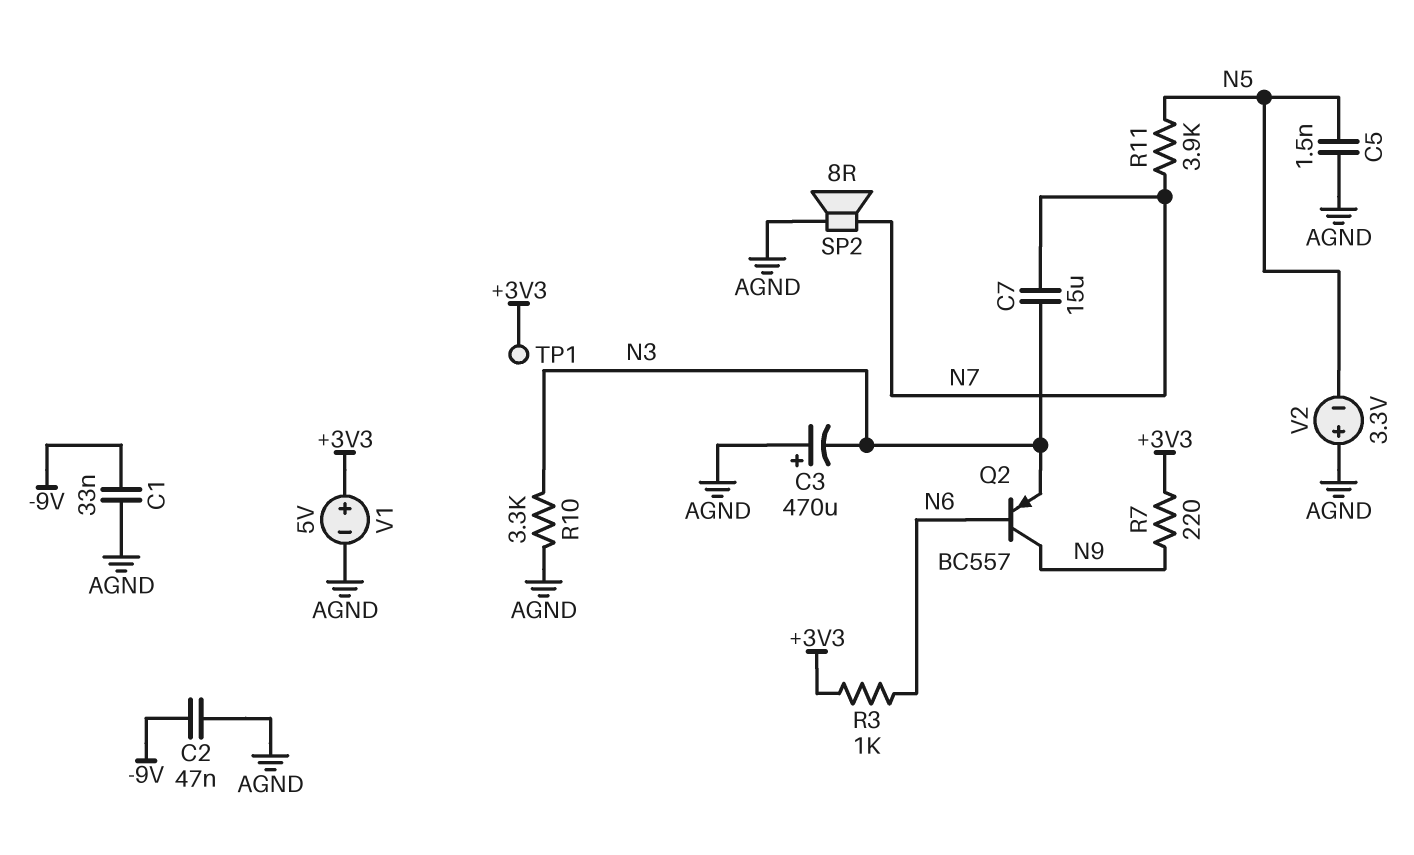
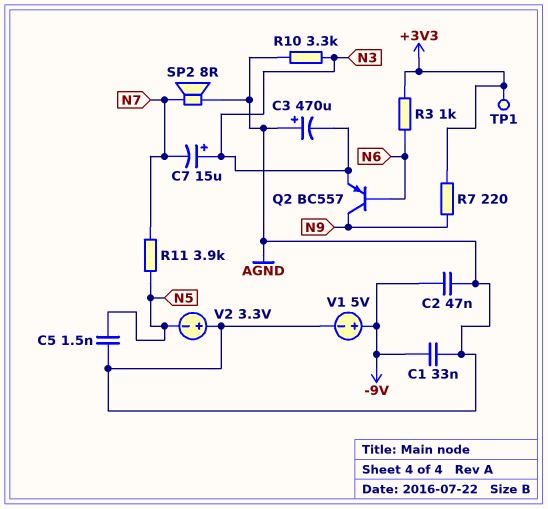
C7: 15uF (N3, N7) -> 15uF (plus N3, minus N7)
V1: 5V (plus +3V3, minus AGND) -> 5V (plus -9V, minus AGND)

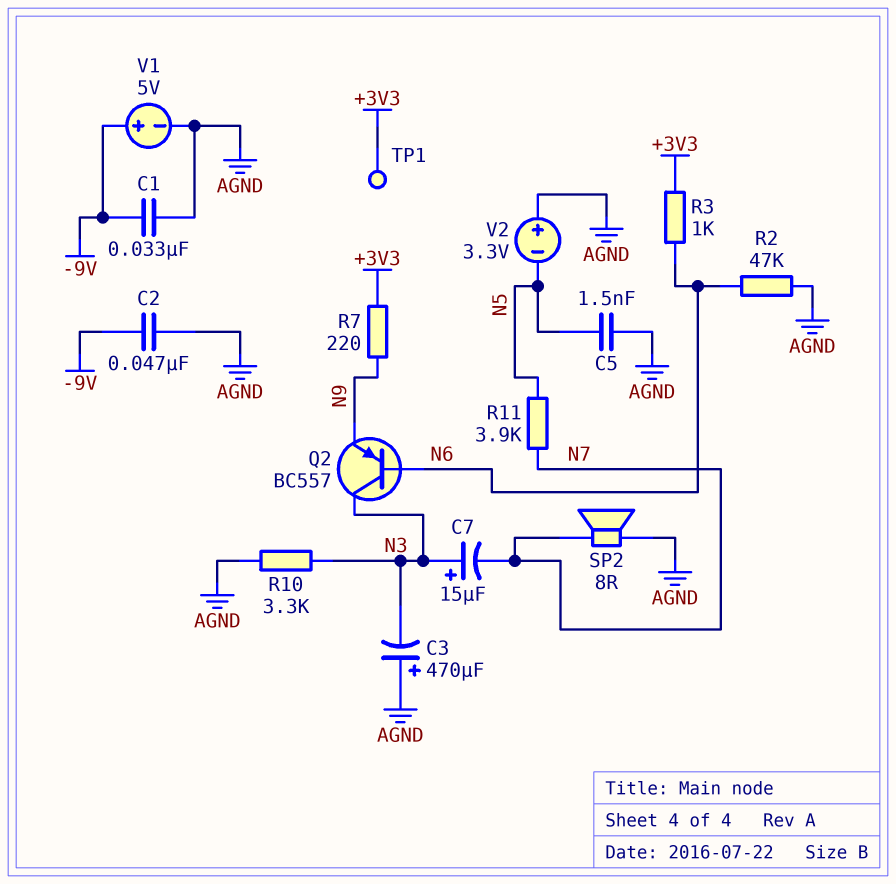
Q2: PNP BC557 (B N6, C N9, E N3) -> PNP BC557 (B N6, C N3, E N9)
R2: none -> 47k (AGND, N6)

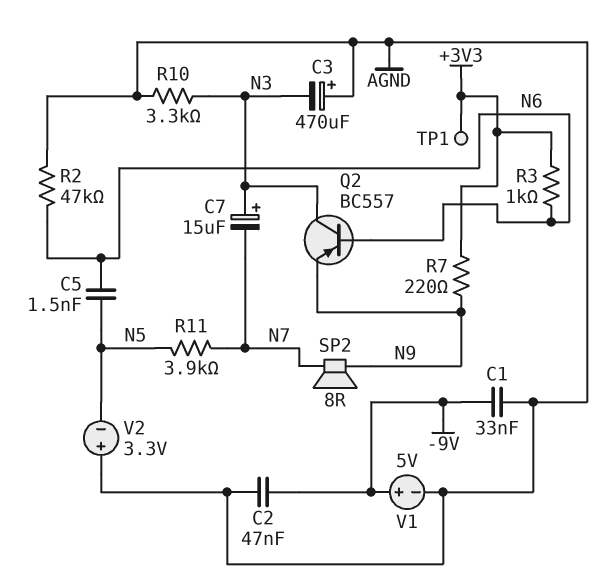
C5: 1.5nF (AGND, N5) -> 1.5nF (N5, N6)
SP2: speaker 8R (AGND, N7) -> speaker 8R (N7, N9)

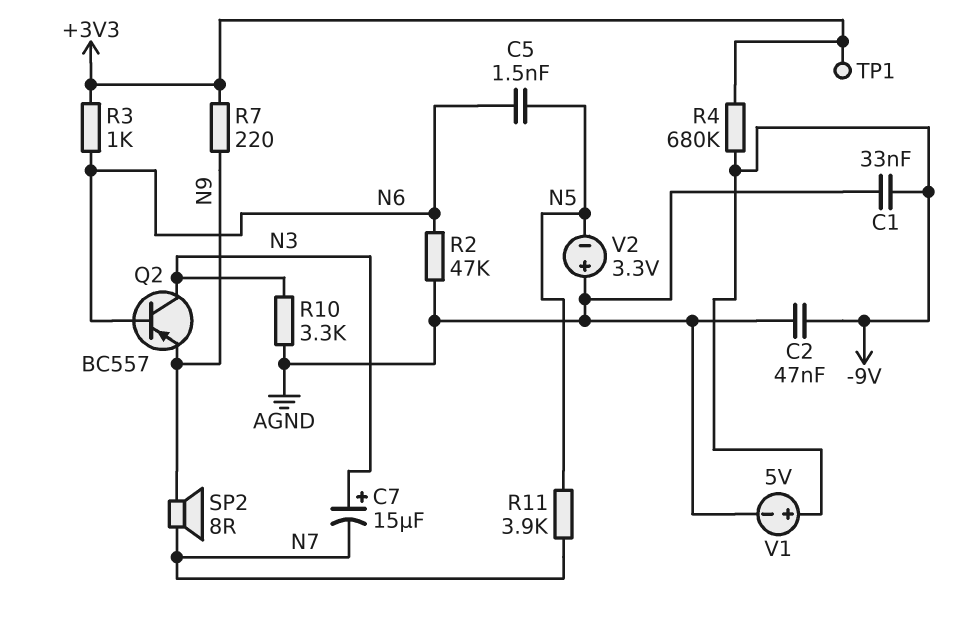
C3: 470uF (plus AGND, minus N3) -> none
R4: none -> 680k (+3V3, -9V)

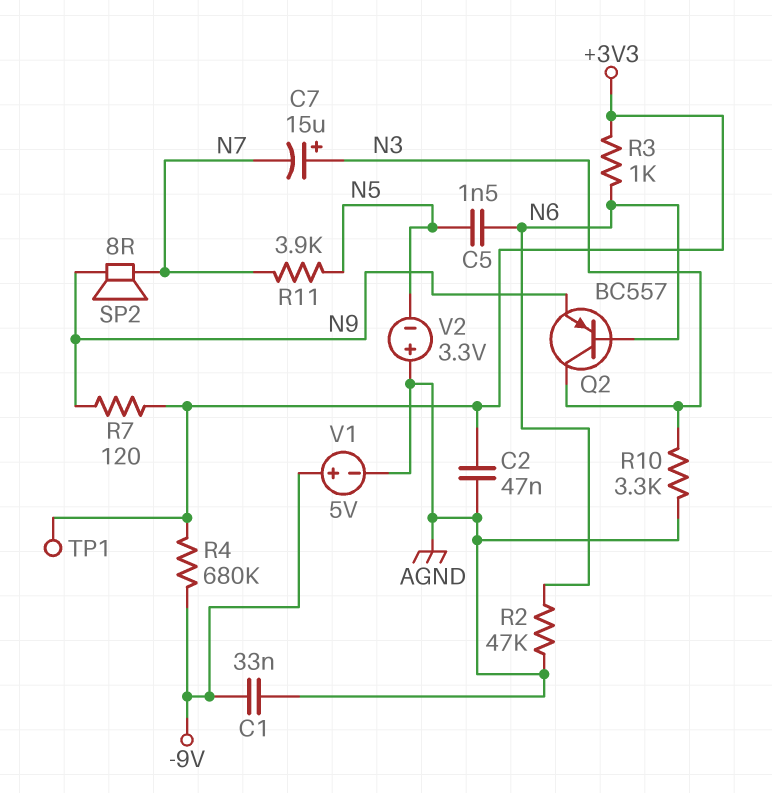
C2: 47nF (-9V, AGND) -> 47nF (+3V3, AGND)
R7: 220 (+3V3, N9) -> 120 (+3V3, N9)

